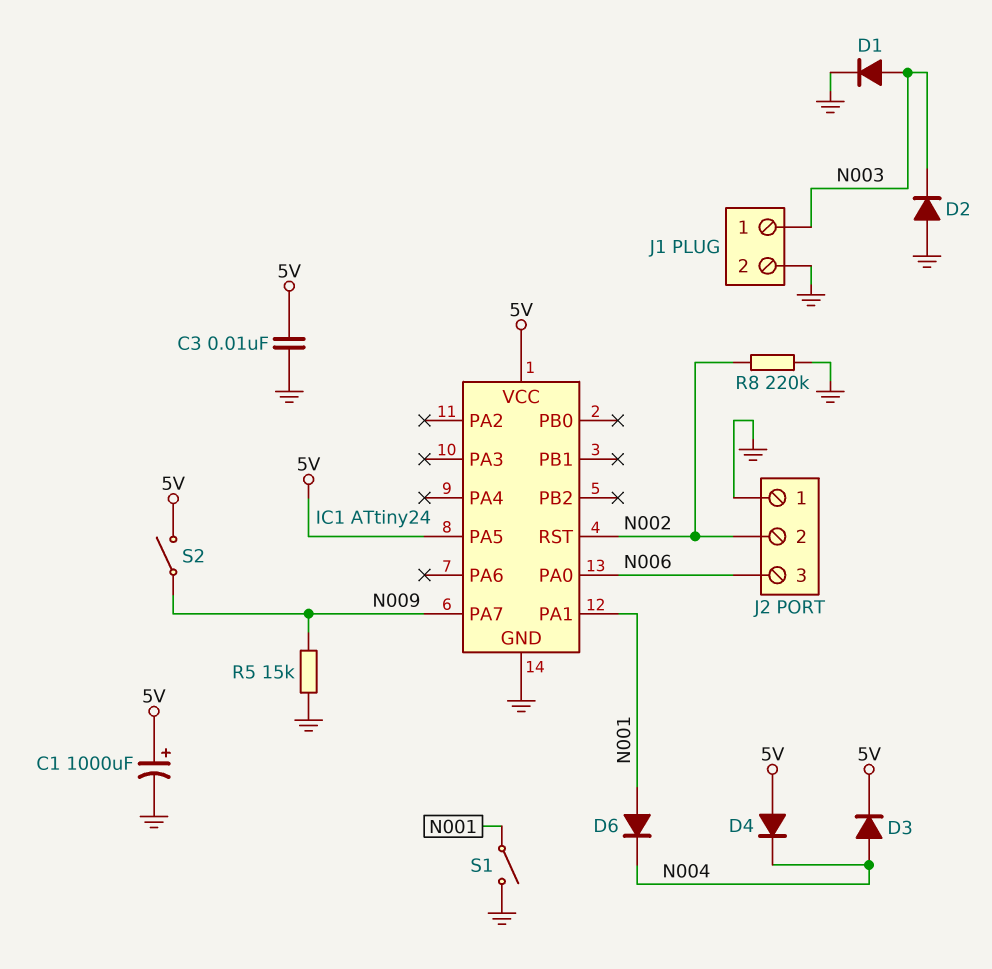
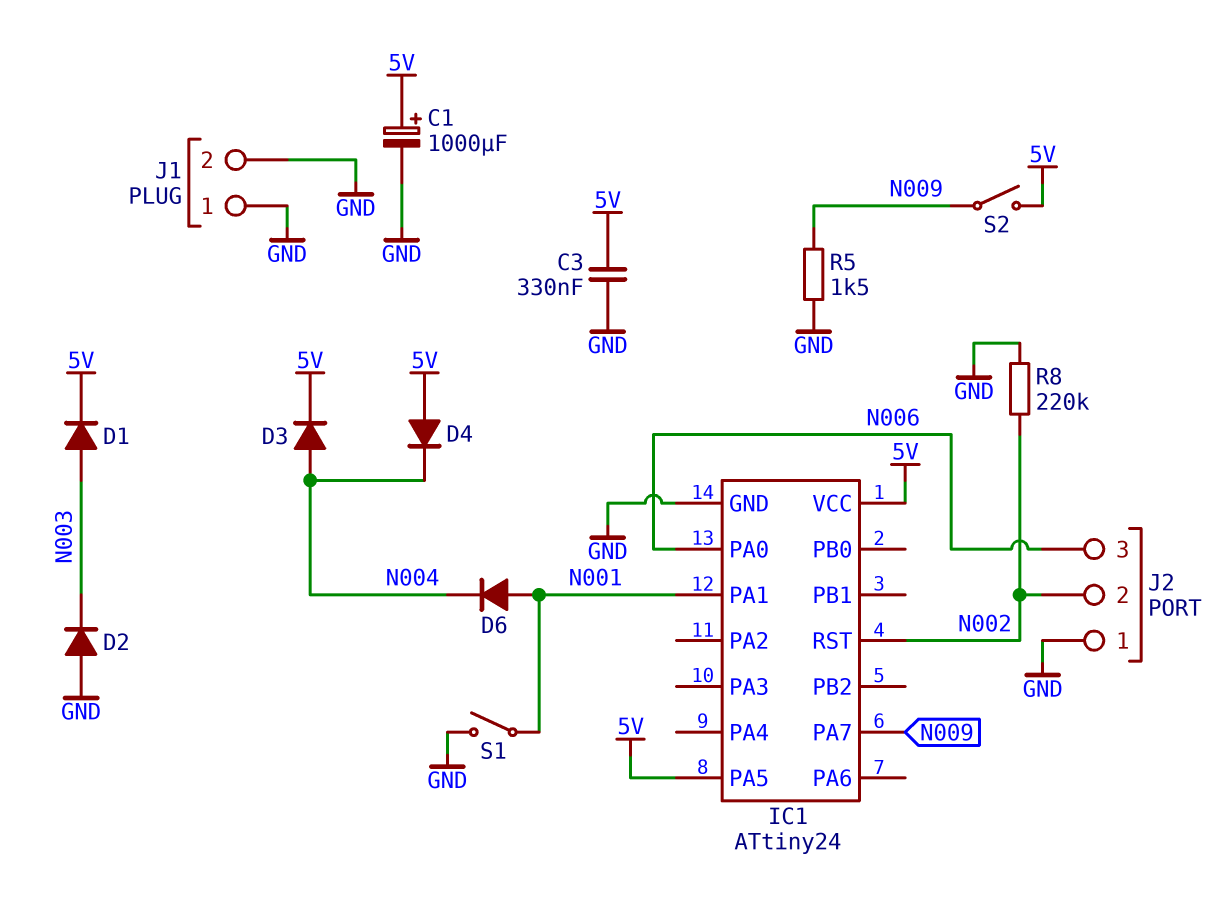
C3: 10nF (5V, GND) -> 330nF (5V, GND)
D1: diode (A N003, K GND) -> diode (A N003, K 5V)
J1 pin 1: N003 -> GND
R5: 15k (GND, N009) -> 1.5k (GND, N009)

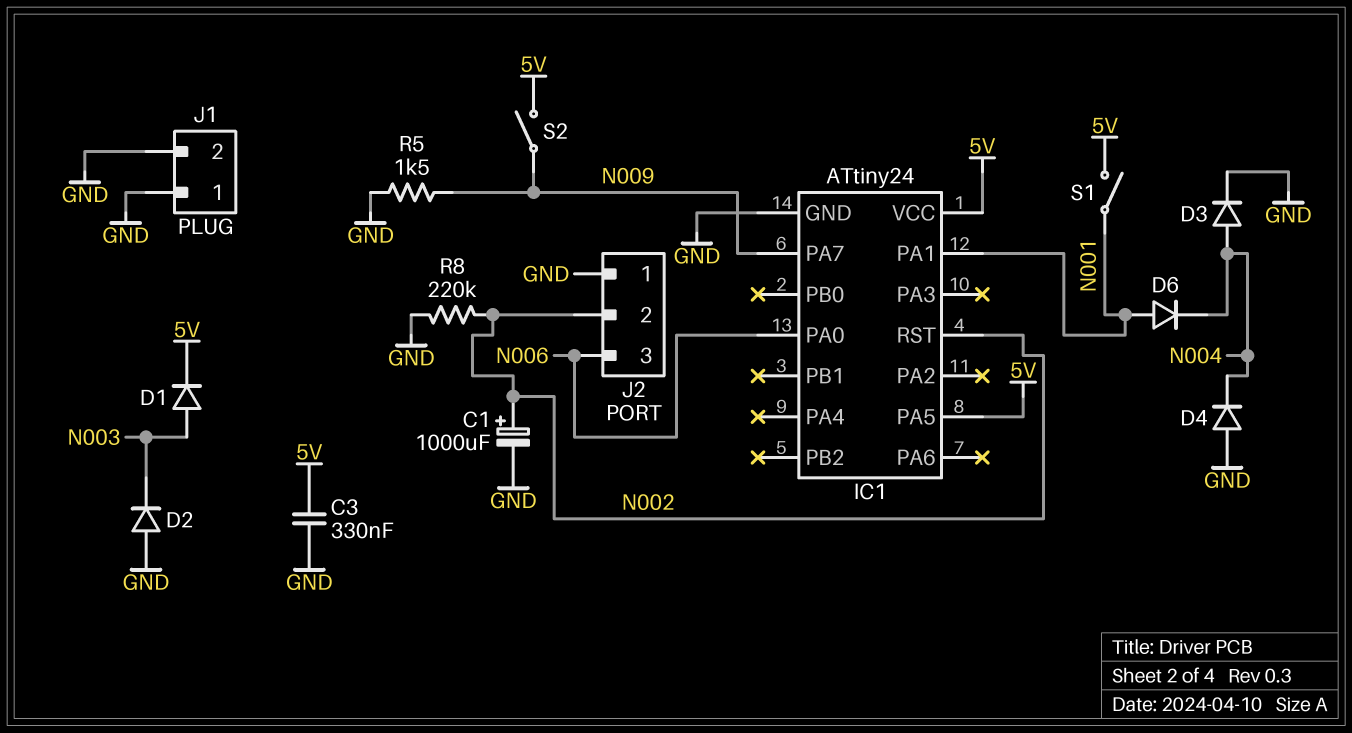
C1: 1000uF (plus 5V, minus GND) -> 1000uF (plus N002, minus GND)
D3: diode (A N004, K 5V) -> diode (A N004, K GND)
D4: diode (A 5V, K N004) -> diode (A GND, K N004)
S1: switch (GND, N001) -> switch (5V, N001)

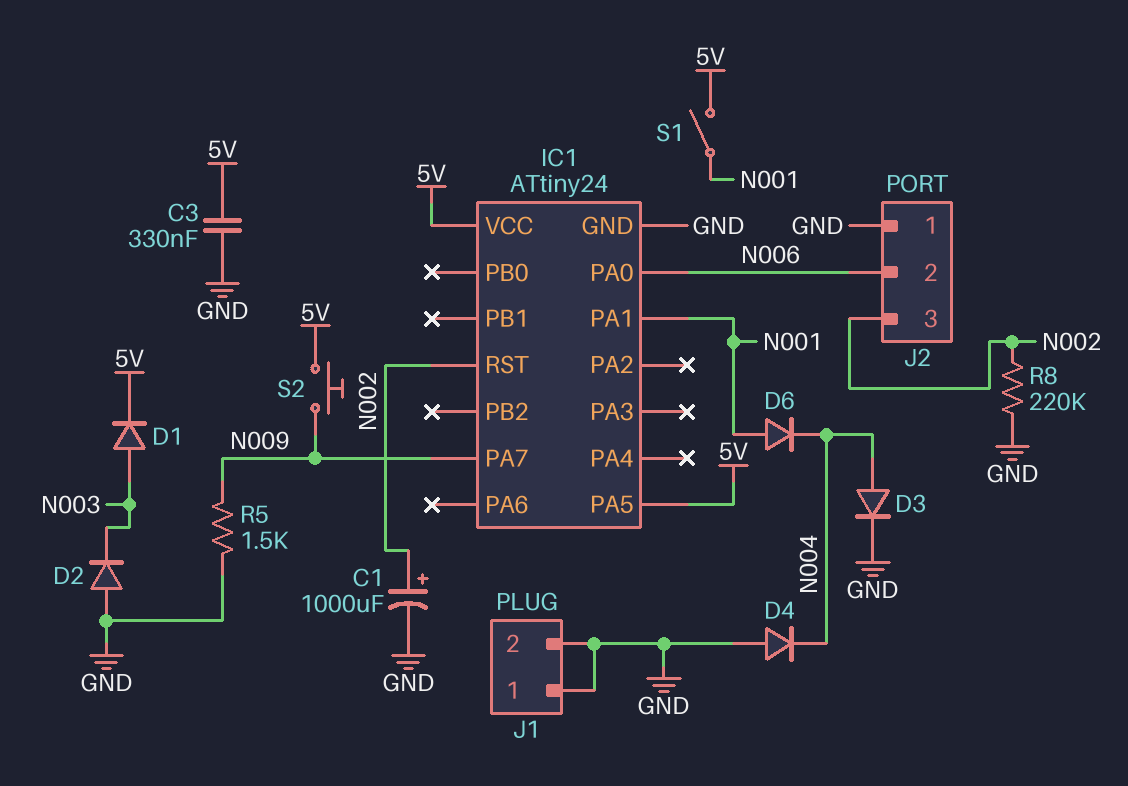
J2 pin 2: N002 -> N006
J2 pin 3: N006 -> N002
S2: switch (5V, N009) -> button (5V, N009)

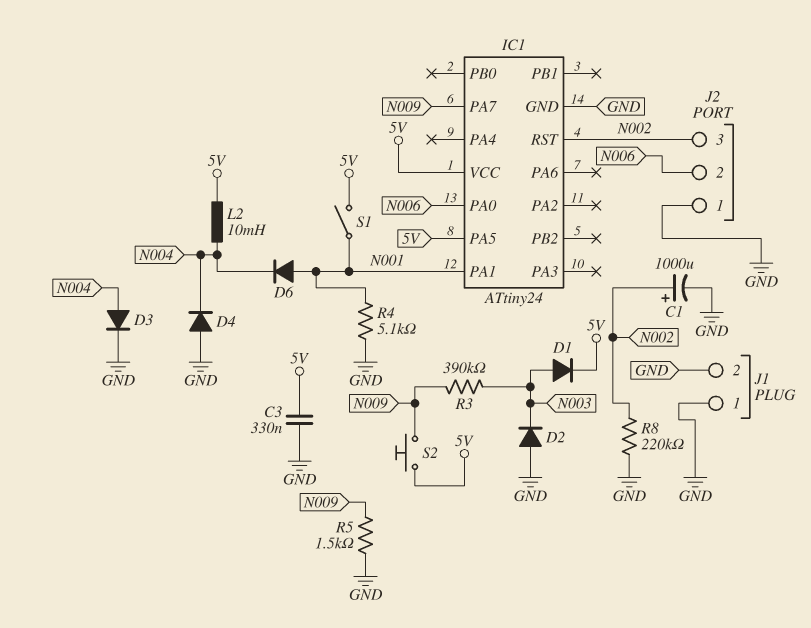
L2: none -> 10mH (5V, N004)
R3: none -> 390k (N003, N009)
R4: none -> 5.1k (GND, N001)

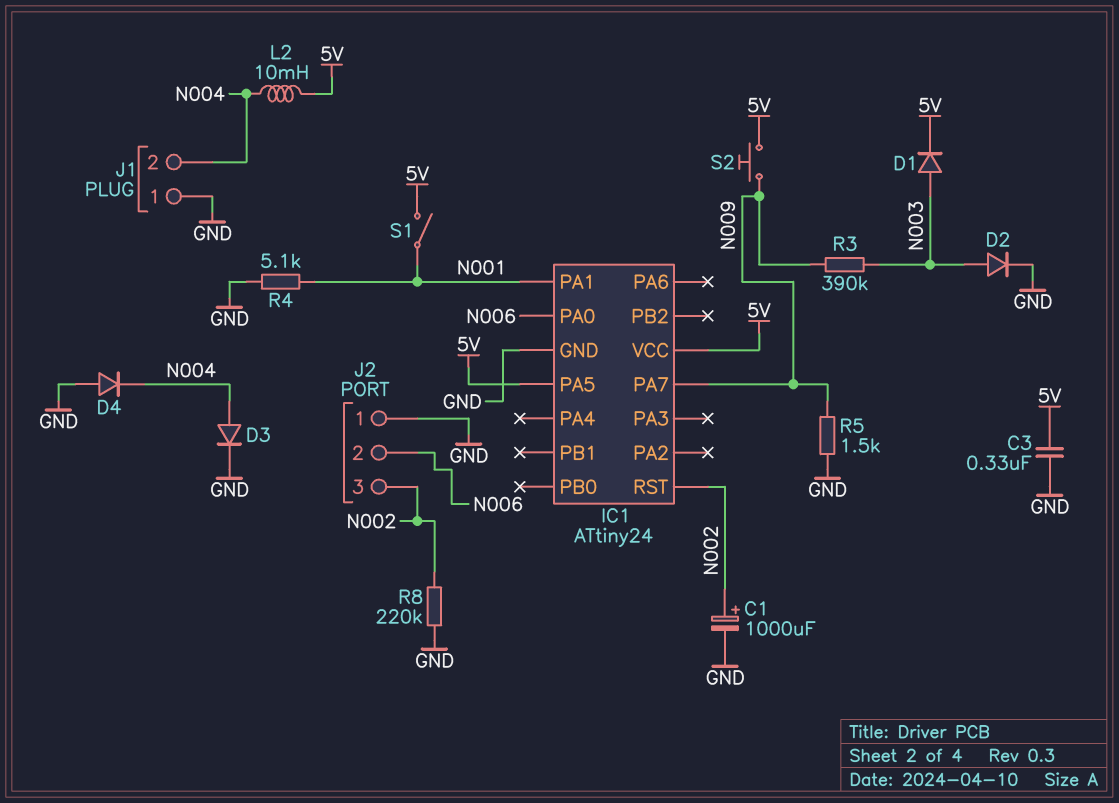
D2: diode (A GND, K N003) -> diode (A N003, K GND)
D6: diode (A N001, K N004) -> none
J1 pin 2: GND -> N004

